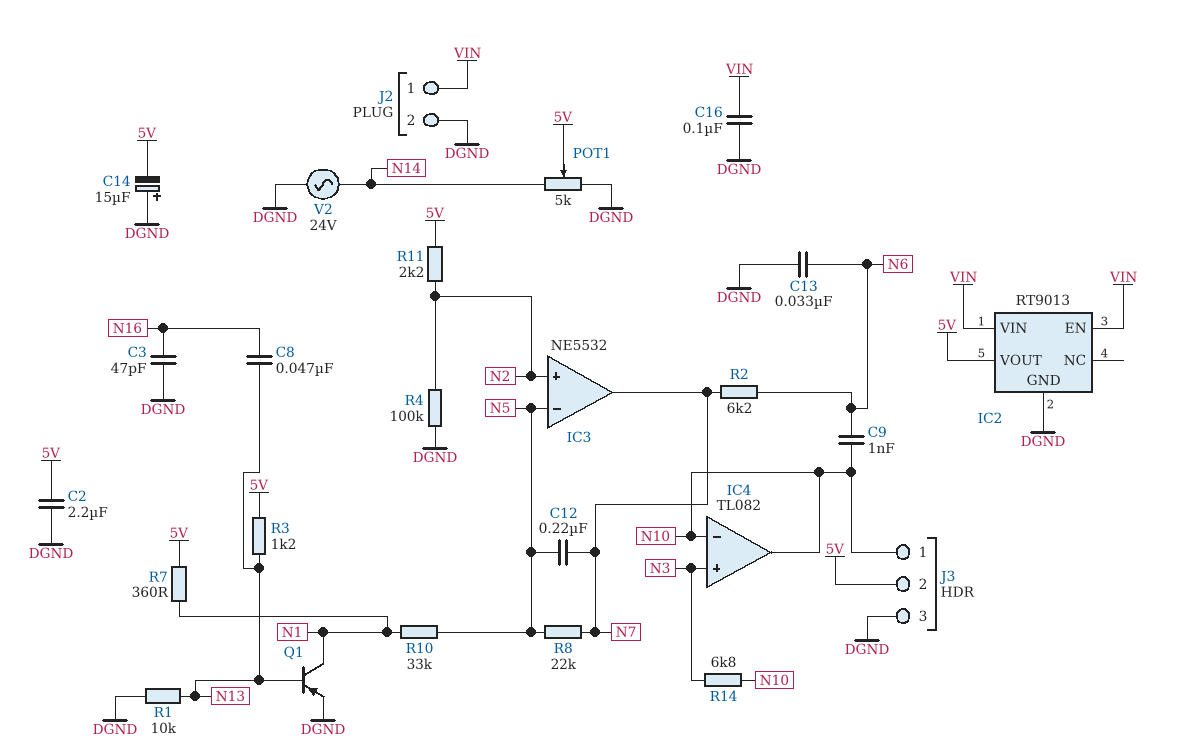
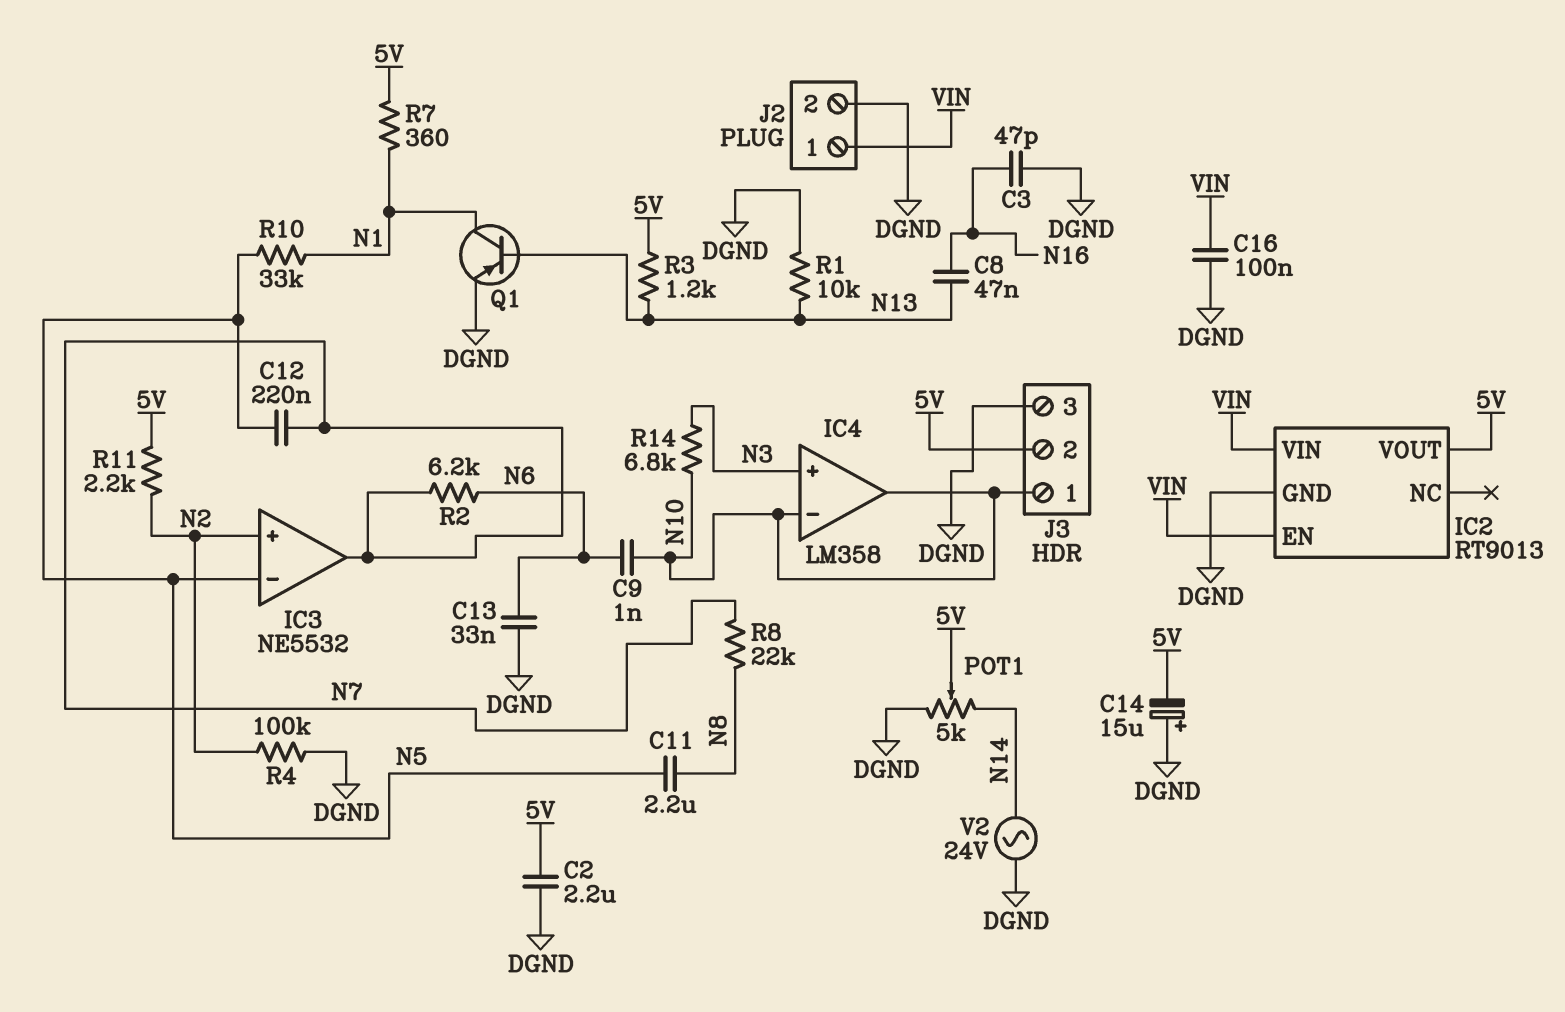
C11: none -> 2.2uF (N5, N8)
IC4: TL082 -> LM358
R8: 22k (N5, N7) -> 22k (N7, N8)

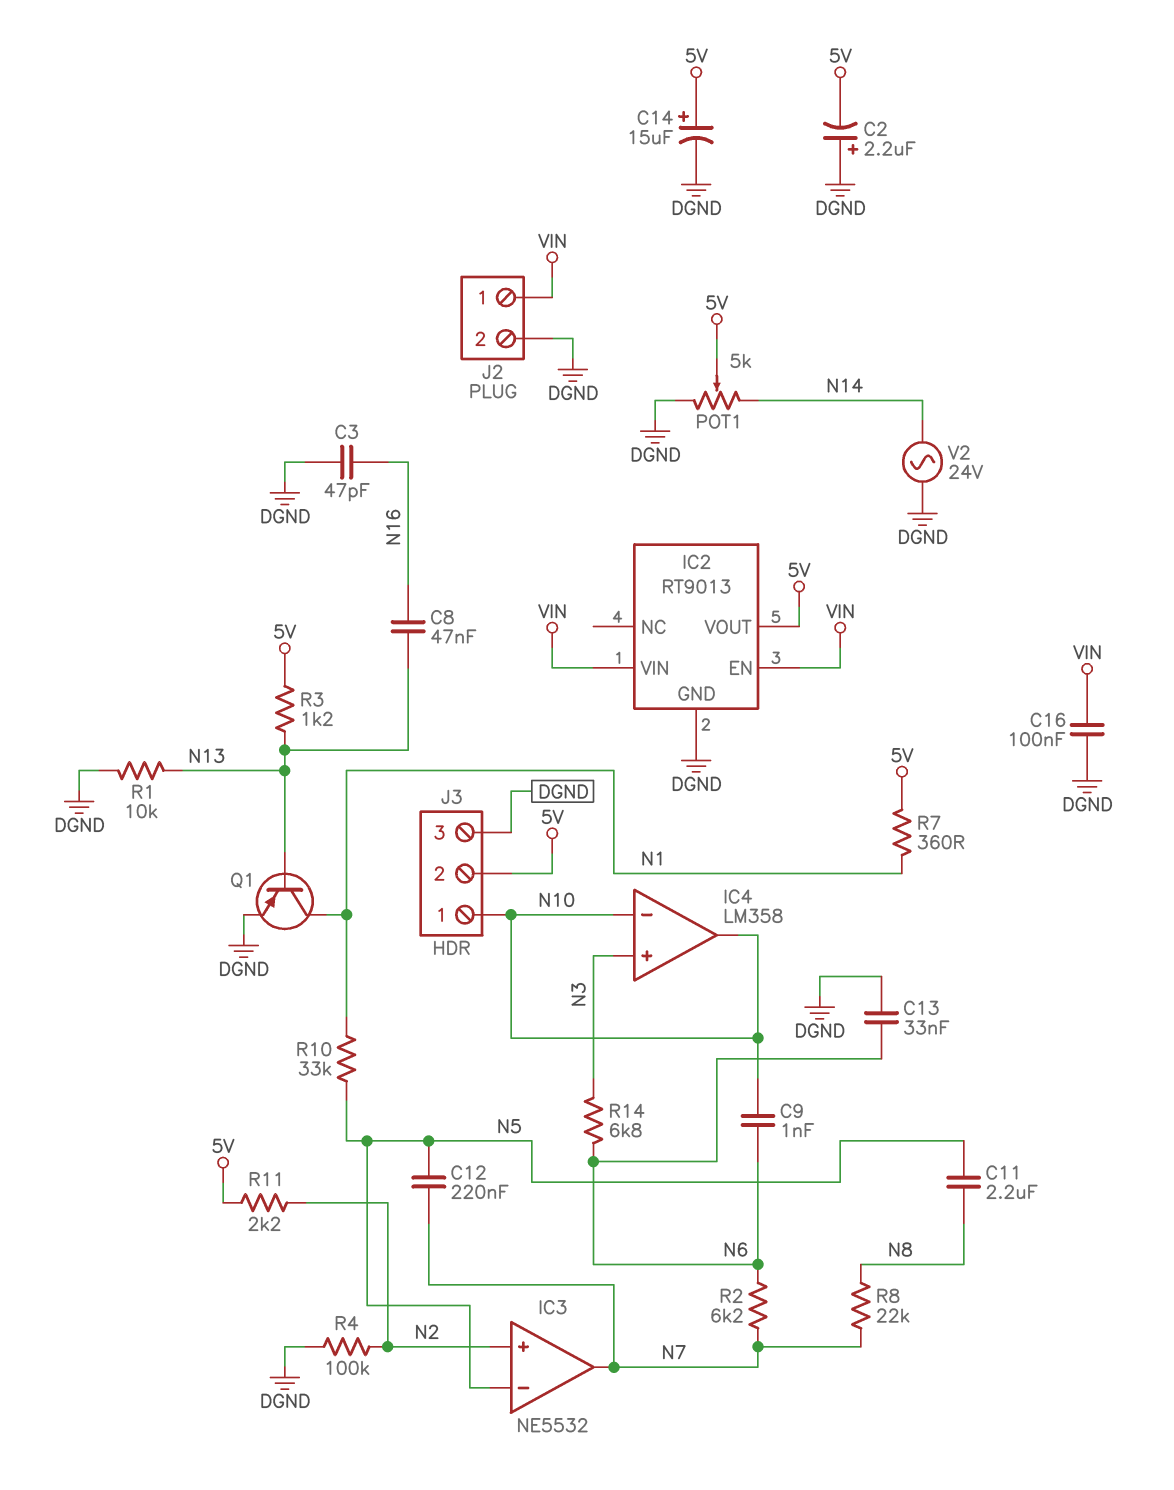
C2: 2.2uF (5V, DGND) -> 2.2uF (plus DGND, minus 5V)
C14: 15uF (plus DGND, minus 5V) -> 15uF (plus 5V, minus DGND)
R14: 6.8k (N3, N10) -> 6.8k (N3, N6)

